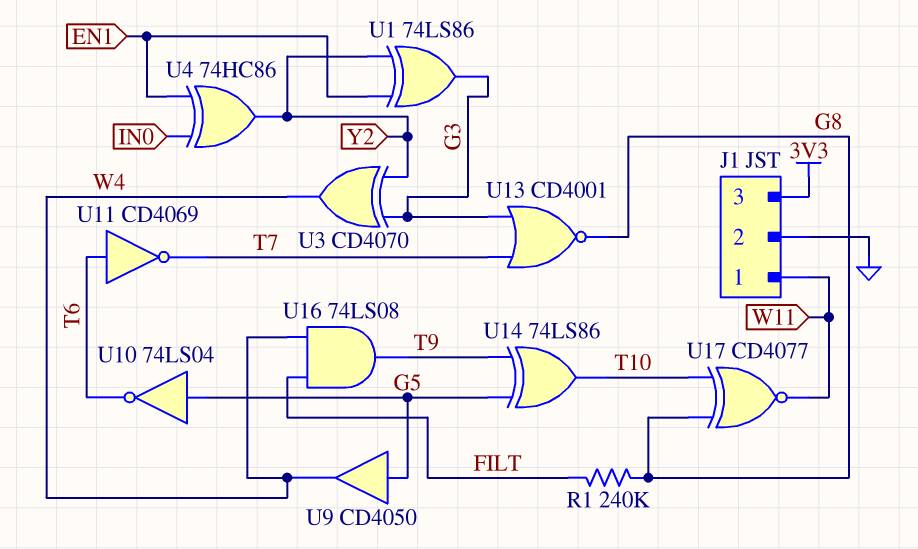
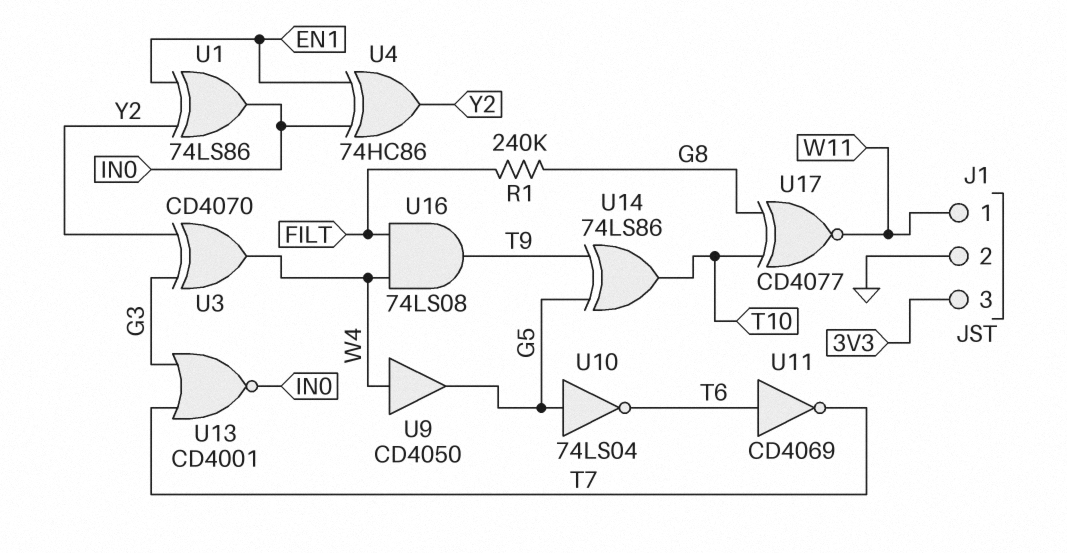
U1: XOR 74LS86 (in EN1, in Y2, out G3) -> XOR 74LS86 (in EN1, in Y2, out IN0)
U9: buffer CD4050 (in G5, out W4) -> buffer CD4050 (in W4, out G5)
U13: NOR CD4001 (in G3, in T7, out G8) -> NOR CD4001 (in G3, in T7, out IN0)

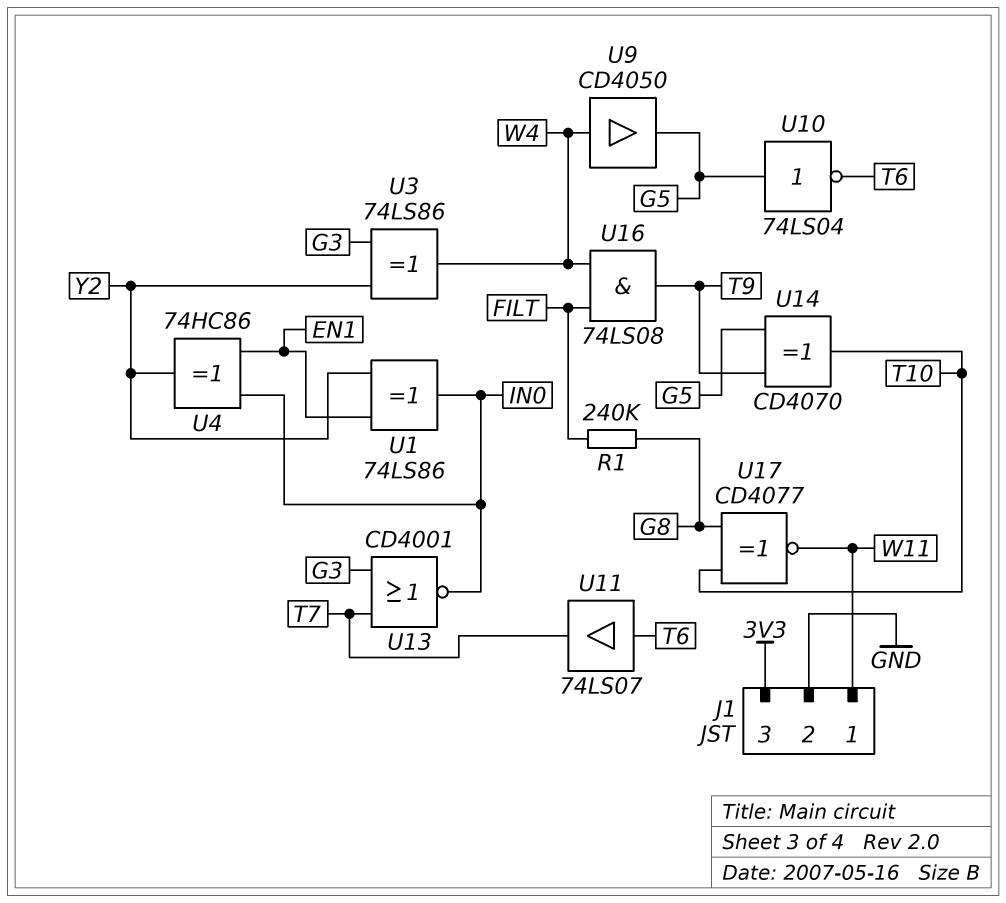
U3: XOR CD4070 (in G3, in Y2, out W4) -> XOR 74LS86 (in G3, in Y2, out W4)
U11: NOT CD4069 (in T6, out T7) -> buffer 74LS07 (in T6, out T7)
U14: XOR 74LS86 (in G5, in T9, out T10) -> XOR CD4070 (in G5, in T9, out T10)

